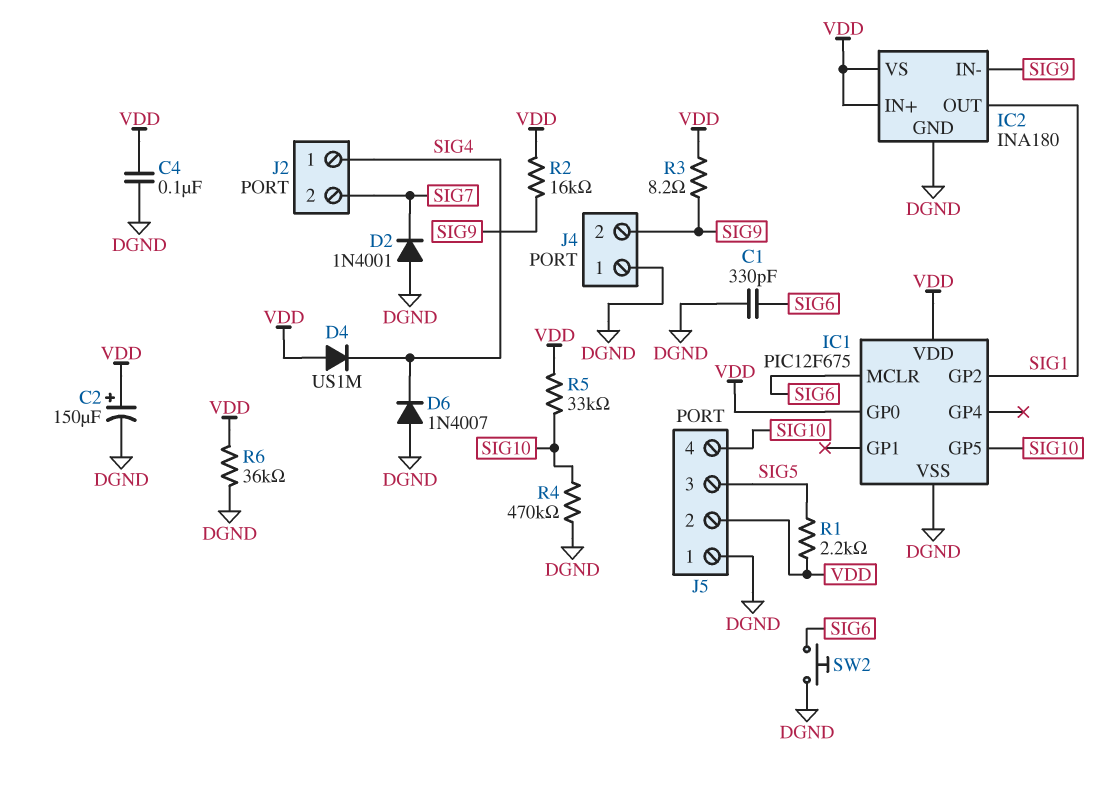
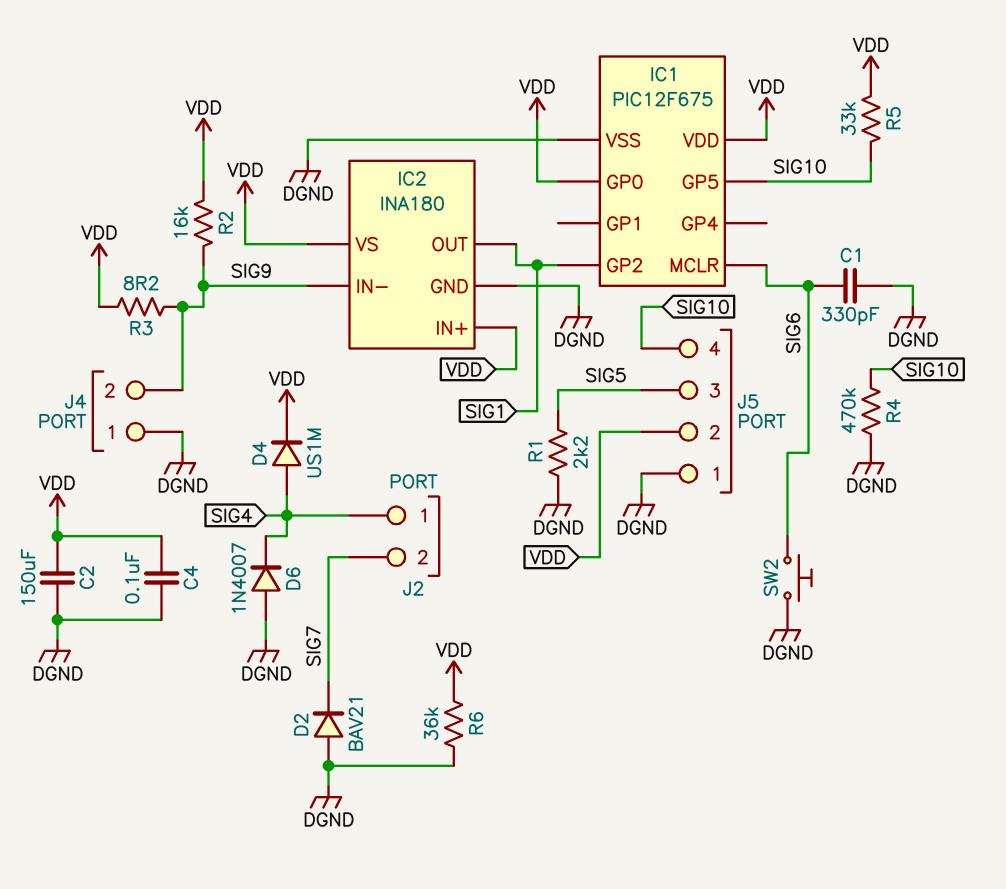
C2: 150uF (plus VDD, minus DGND) -> 150uF (DGND, VDD)
D2: diode 1N4001 (A DGND, K SIG7) -> diode BAV21 (A DGND, K SIG7)
D4: diode US1M (A VDD, K SIG4) -> diode US1M (A SIG4, K VDD)
R1: 2.2k (SIG5, VDD) -> 2.2k (DGND, SIG5)

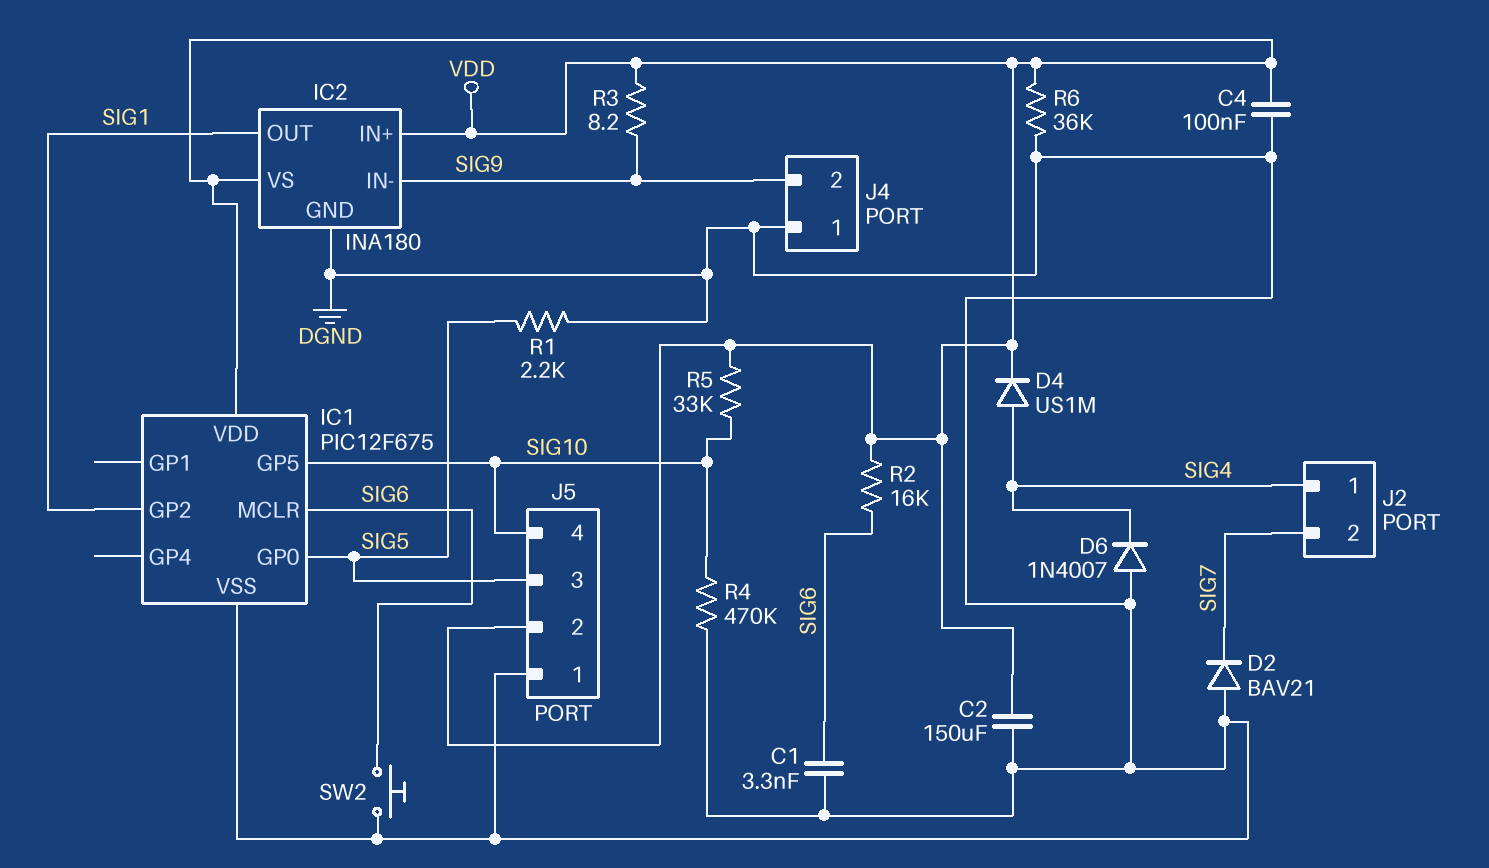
C1: 330pF (DGND, SIG6) -> 3.3nF (DGND, SIG6)
IC1 pin GP0: VDD -> SIG5
R2: 16k (SIG9, VDD) -> 16k (SIG6, VDD)

